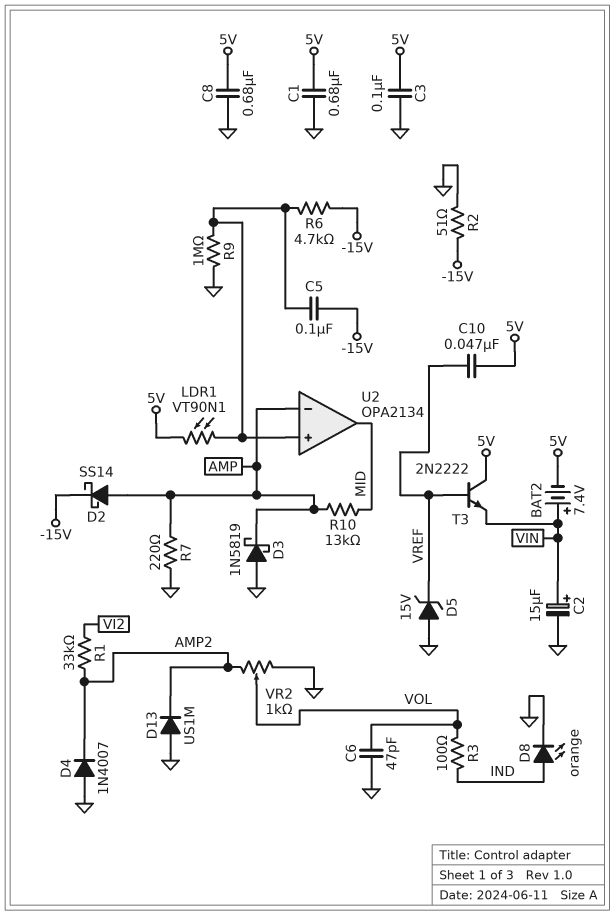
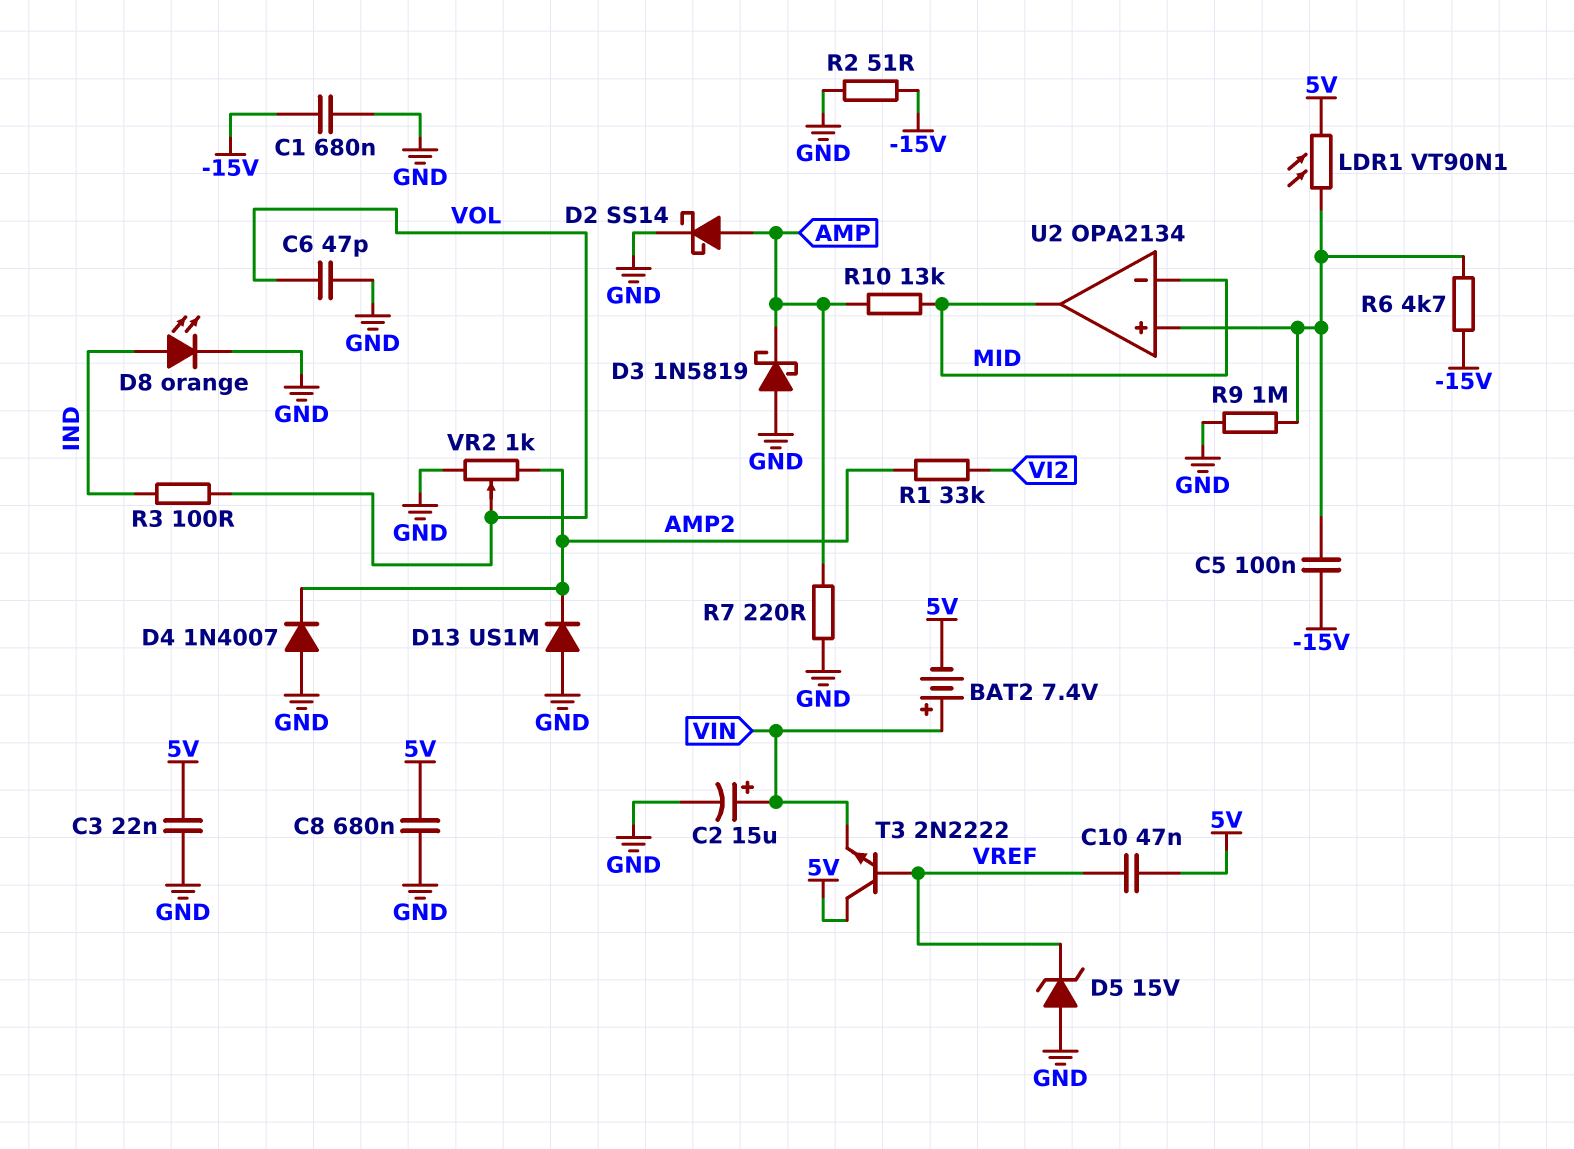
C1: 680nF (5V, GND) -> 680nF (-15V, GND)
C3: 100nF (5V, GND) -> 22nF (5V, GND)
D2: schottky SS14 (A AMP, K -15V) -> schottky SS14 (A AMP, K GND)
U2 pin in-: AMP -> MID

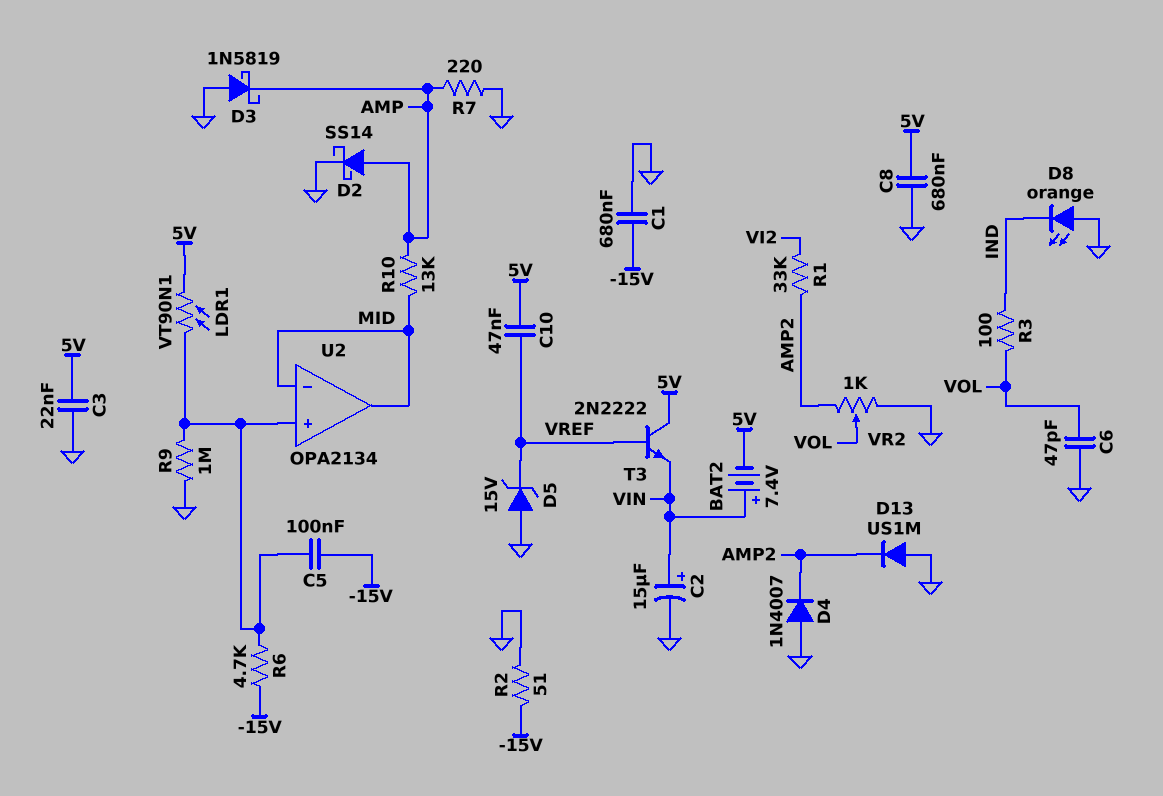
D8: LED orange (A IND, K GND) -> LED orange (A GND, K IND)

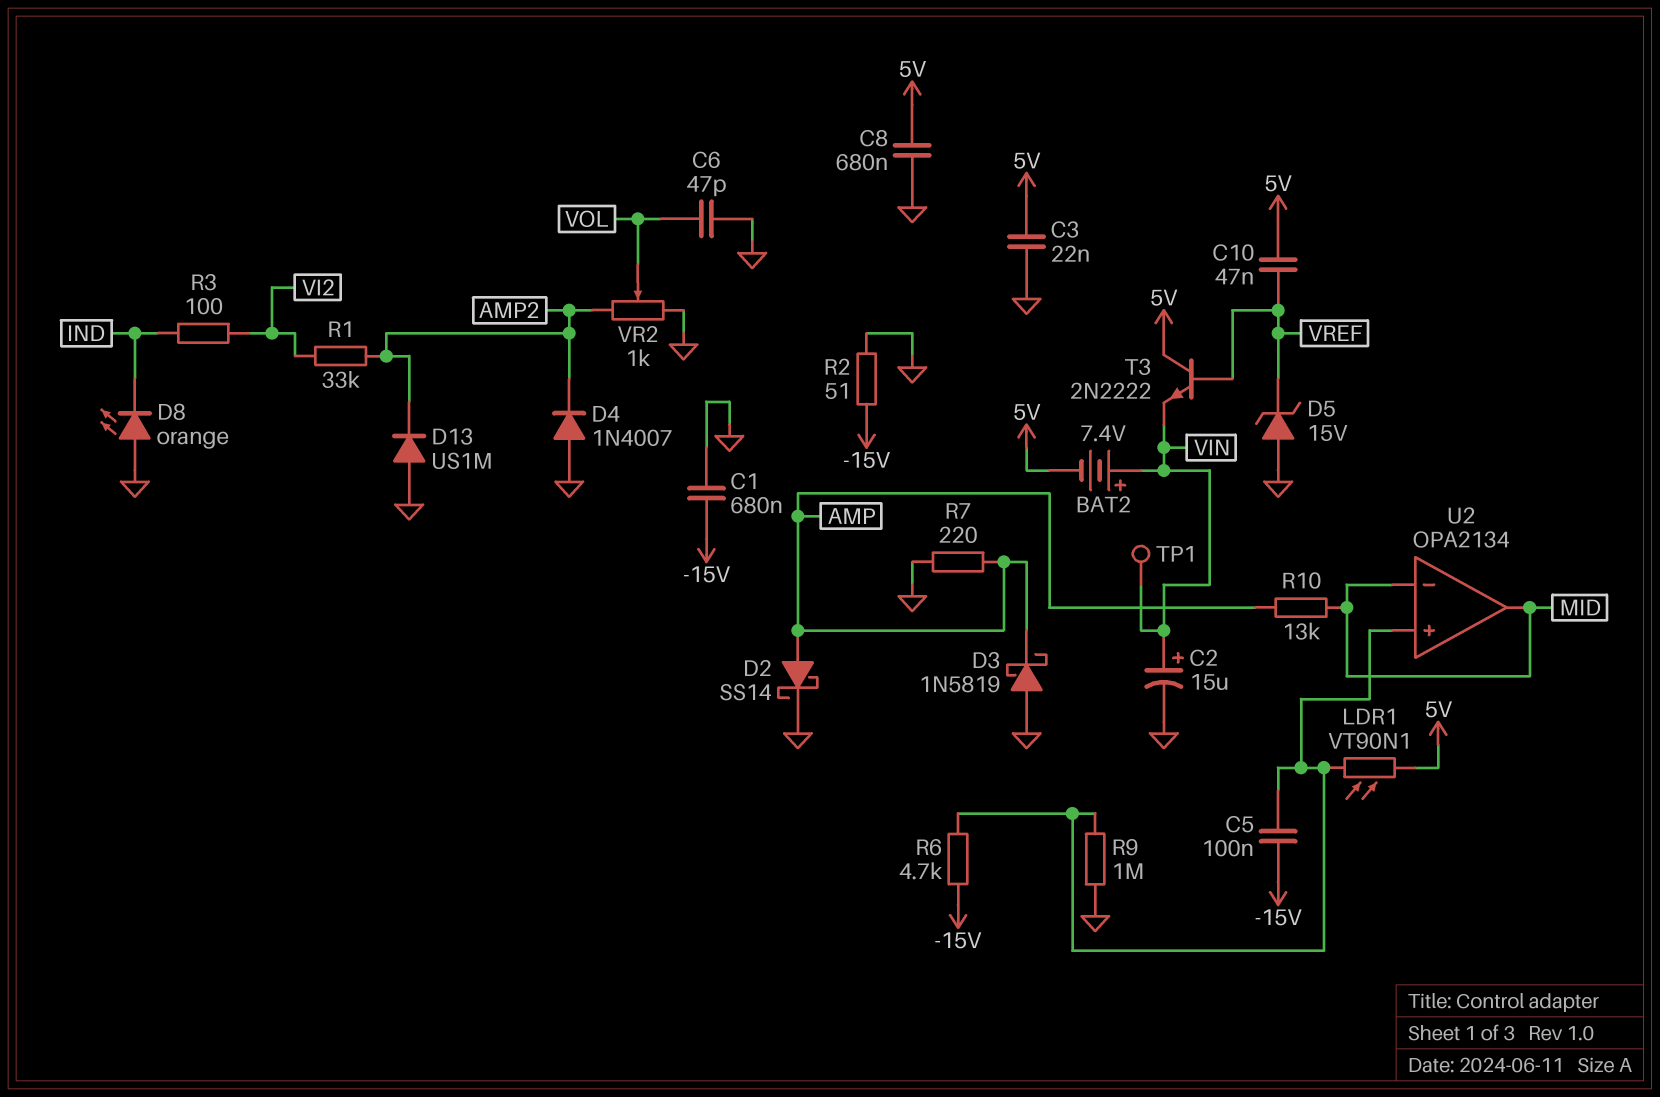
R3: 100 (IND, VOL) -> 100 (IND, VI2)
TP1: none -> test point (VIN)

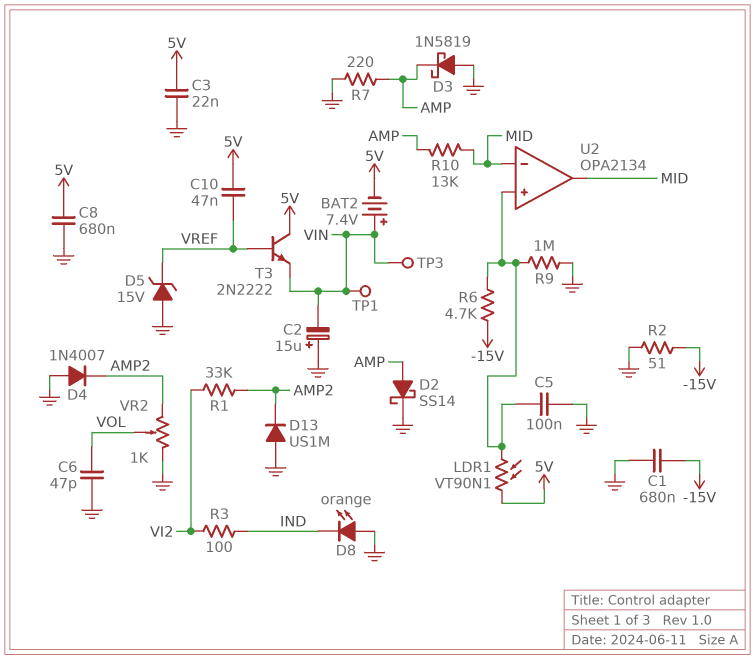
C2: 15uF (plus VIN, minus GND) -> 15uF (plus GND, minus VIN)
C5: 100nF (-15V, U2/in+) -> 100nF (GND, U2/in+)
TP3: none -> test point (VIN)

